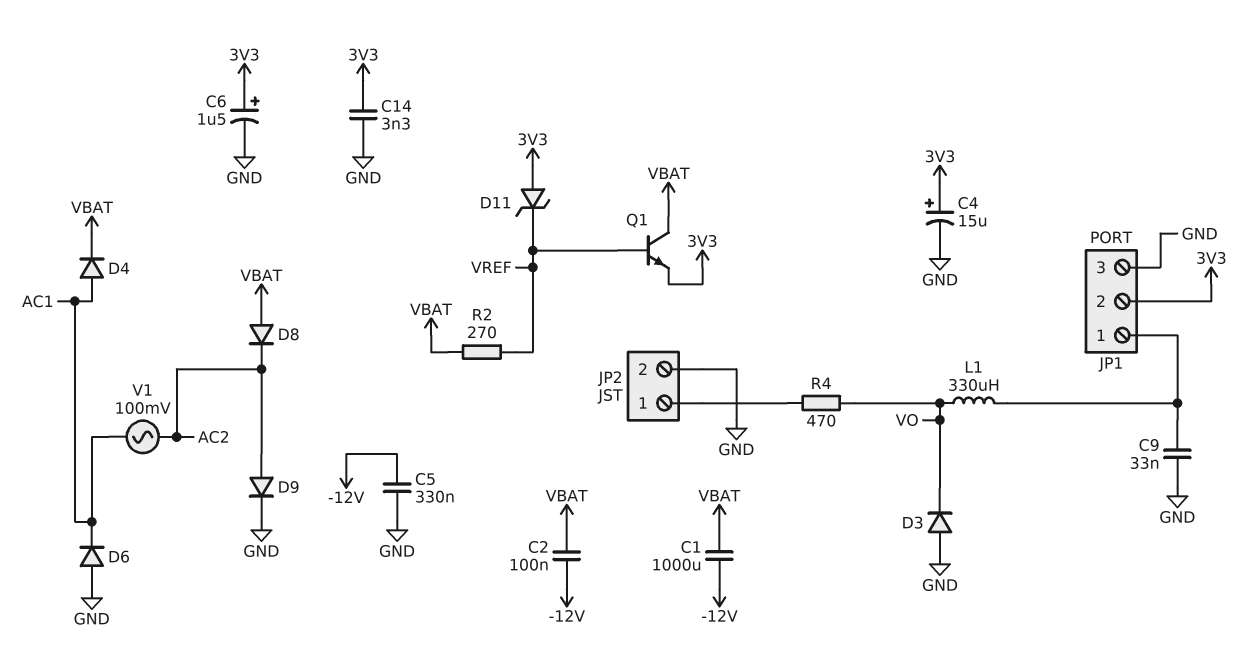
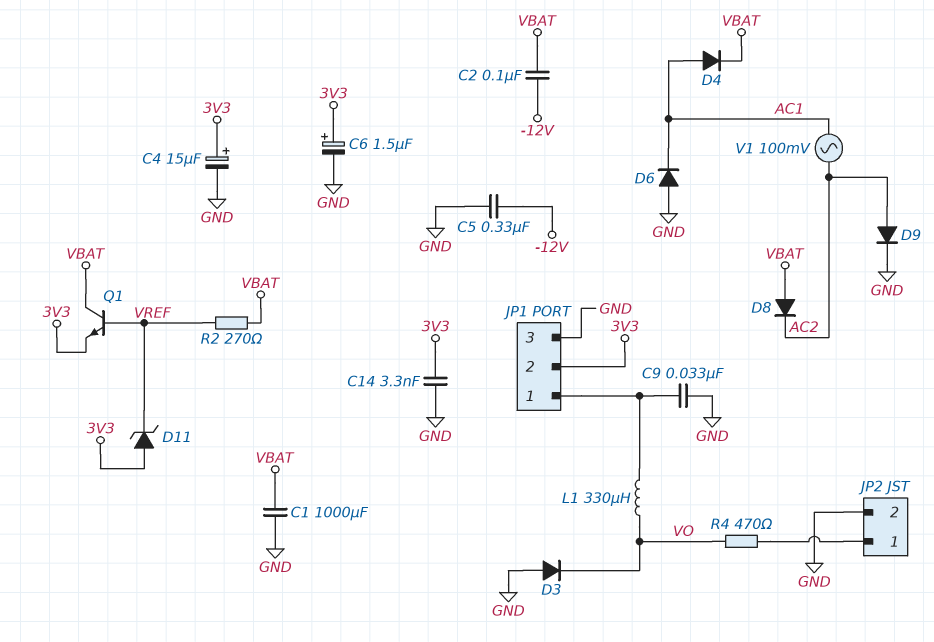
C1: 1000uF (-12V, VBAT) -> 1000uF (GND, VBAT)

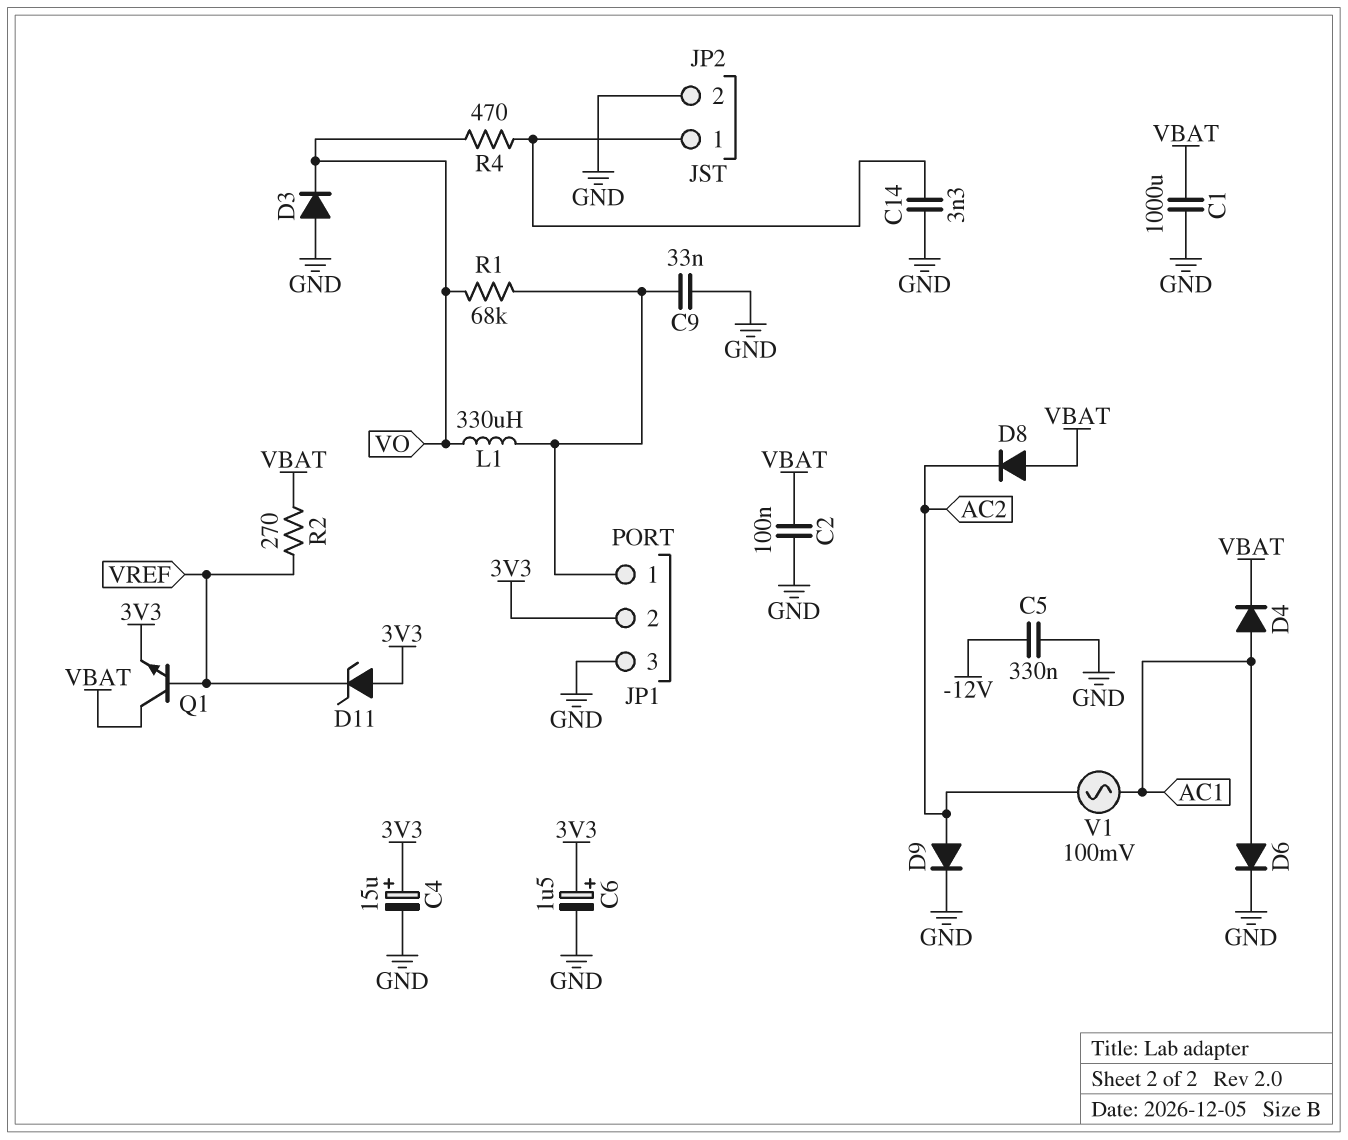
C2: 100nF (-12V, VBAT) -> 100nF (GND, VBAT)
C14: 3.3nF (3V3, GND) -> 3.3nF (GND, JP2/1)
D6: diode (A GND, K AC1) -> diode (A AC1, K GND)
R1: none -> 68k (JP1/1, VO)

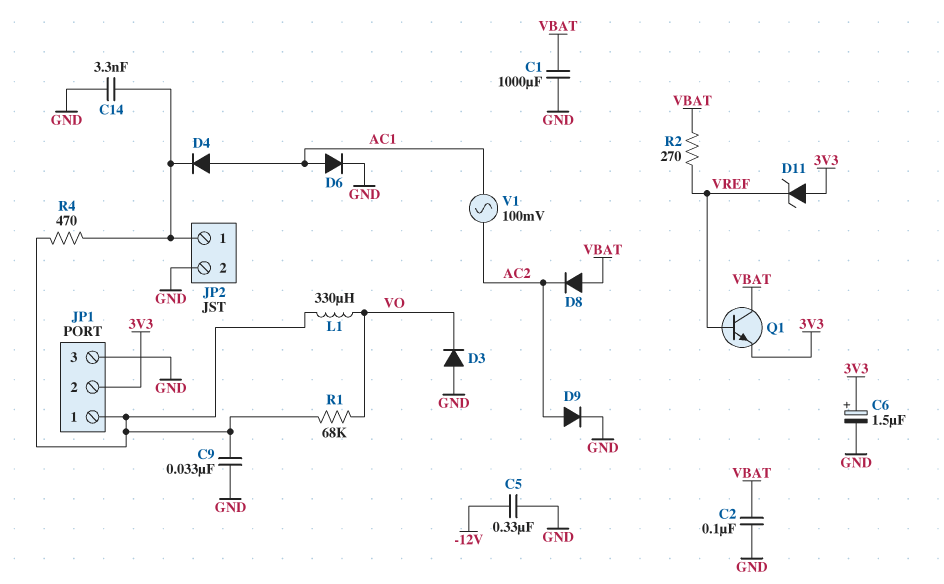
C4: 15uF (plus 3V3, minus GND) -> none
D4: diode (A AC1, K VBAT) -> diode (A AC1, K JP2/1)
R4: 470 (JP2/1, VO) -> 470 (JP1/1, JP2/1)

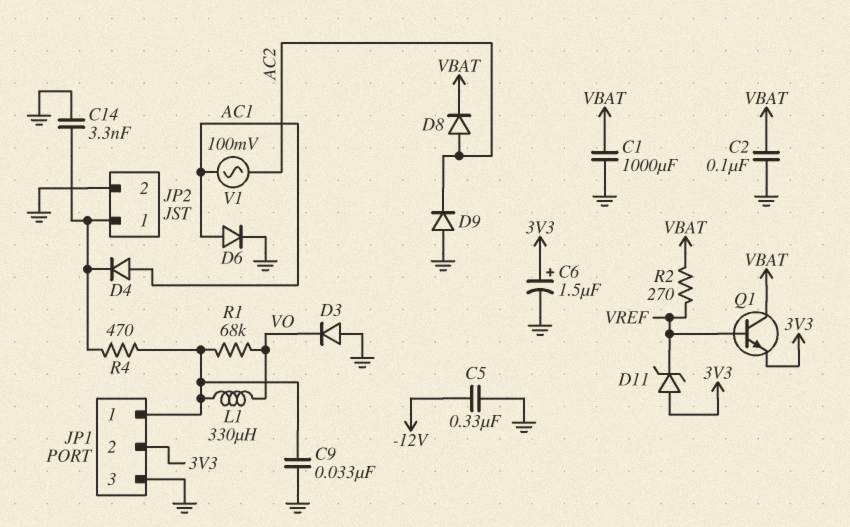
D8: diode (A VBAT, K AC2) -> diode (A AC2, K VBAT)
D9: diode (A AC2, K GND) -> diode (A GND, K AC2)

